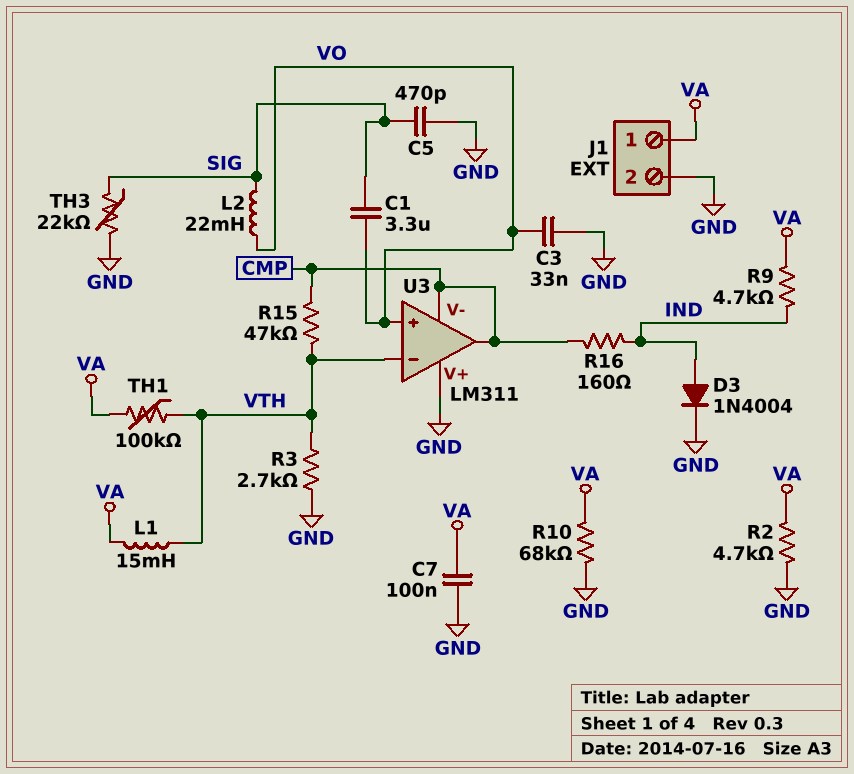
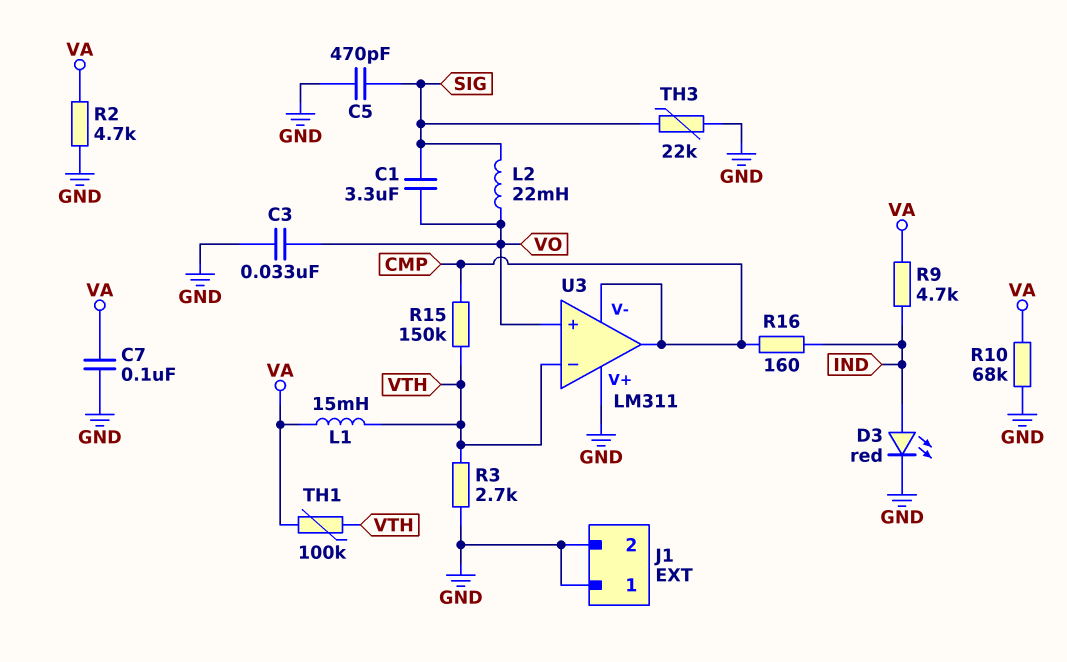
D3: diode 1N4004 (A IND, K GND) -> LED red (A IND, K GND)
J1 pin 1: VA -> GND
R15: 47k (CMP, VTH) -> 150k (CMP, VTH)

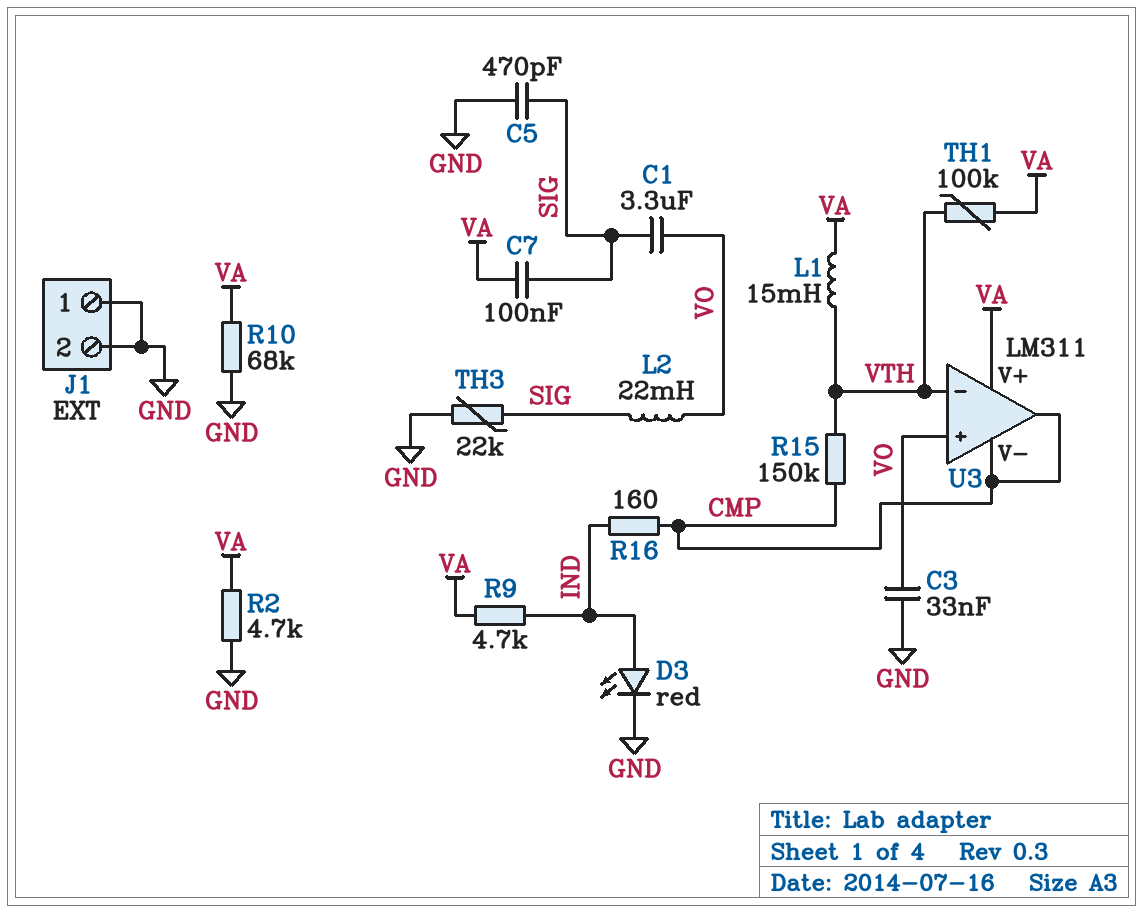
C7: 100nF (GND, VA) -> 100nF (SIG, VA)
R3: 2.7k (GND, VTH) -> none
U3 pin V+: GND -> VA

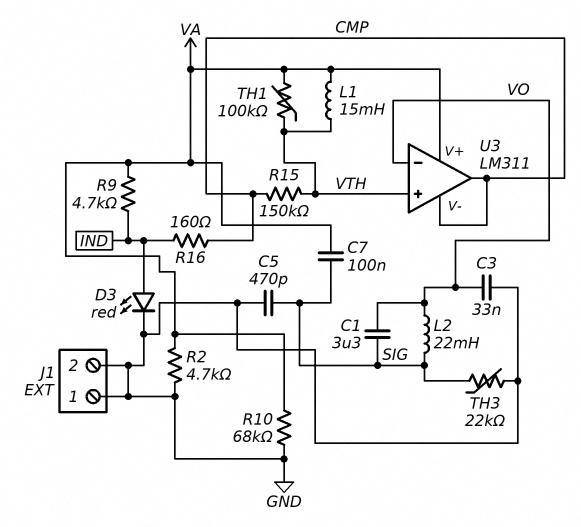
U3 pin in+: VO -> VTH
U3 pin in-: VTH -> VO

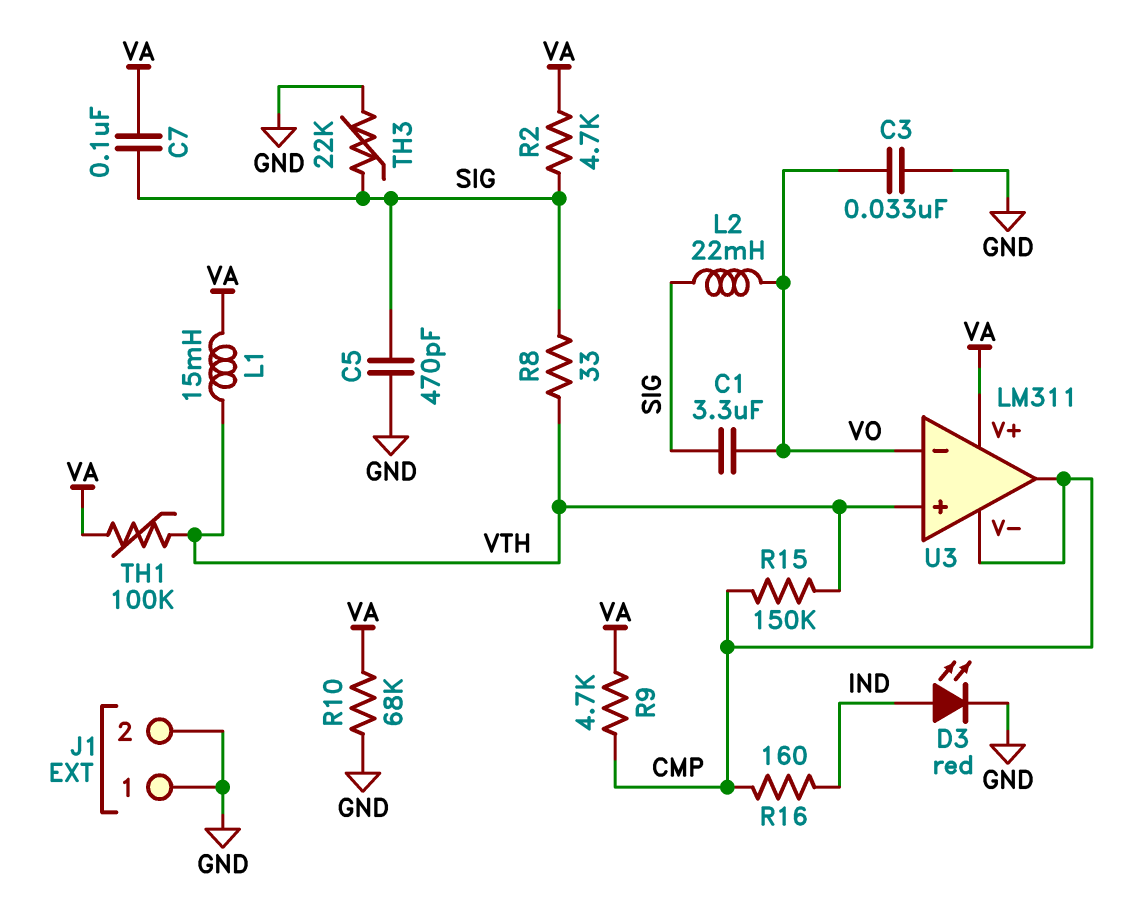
R2: 4.7k (GND, VA) -> 4.7k (SIG, VA)
R8: none -> 33 (SIG, VTH)
R9: 4.7k (IND, VA) -> 4.7k (CMP, VA)

